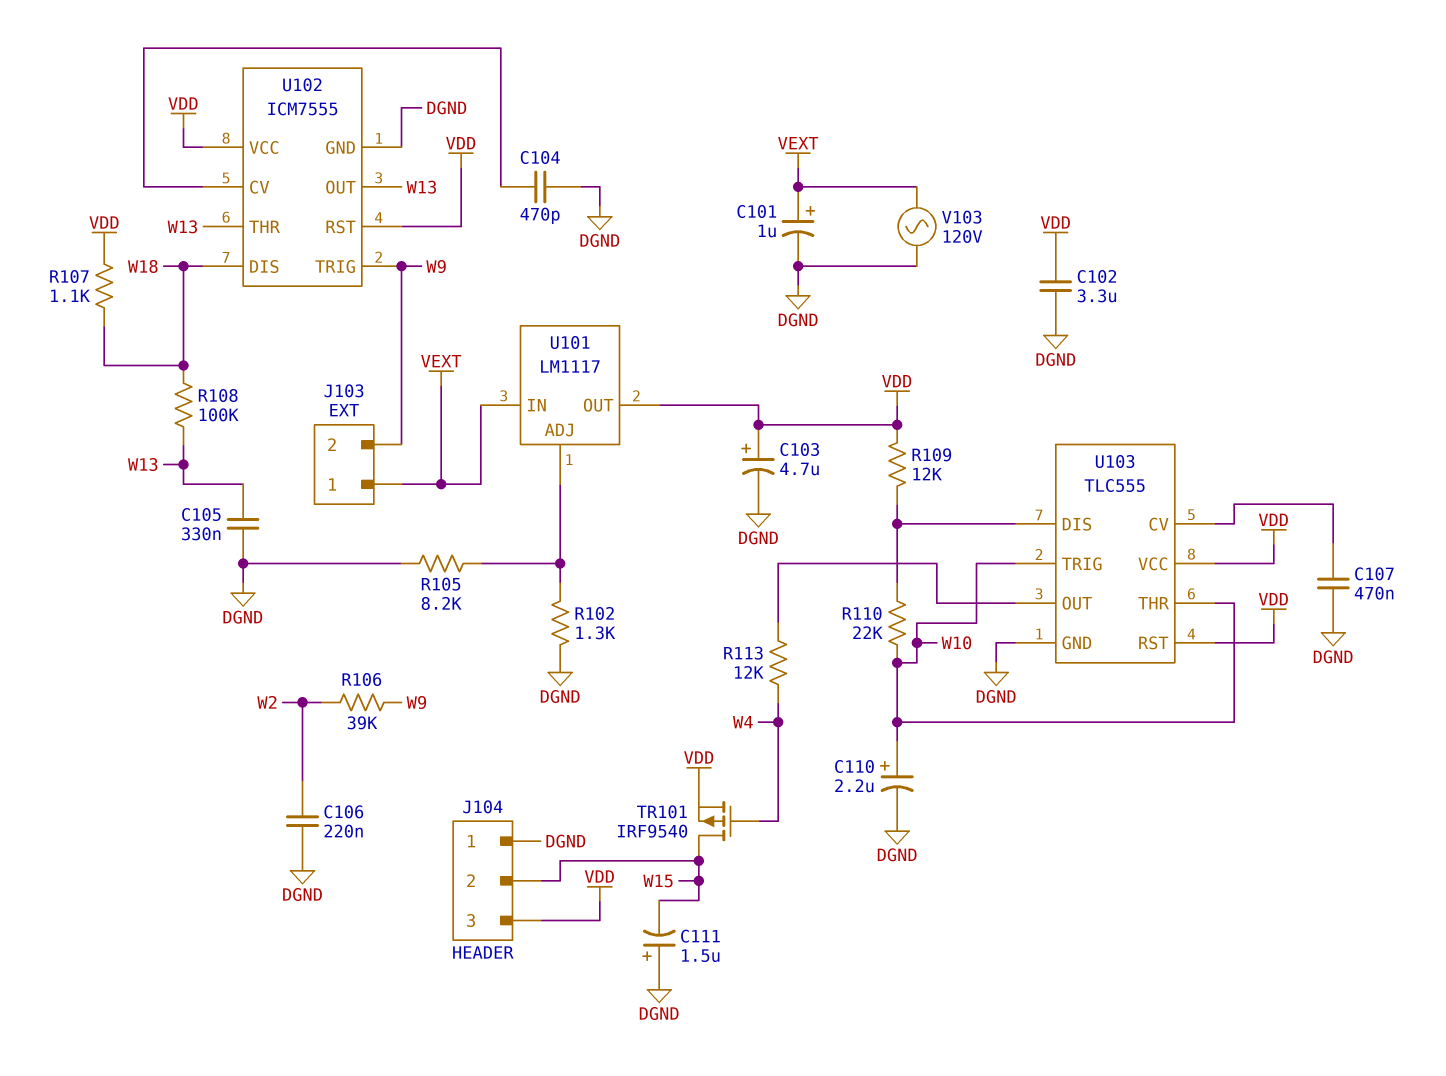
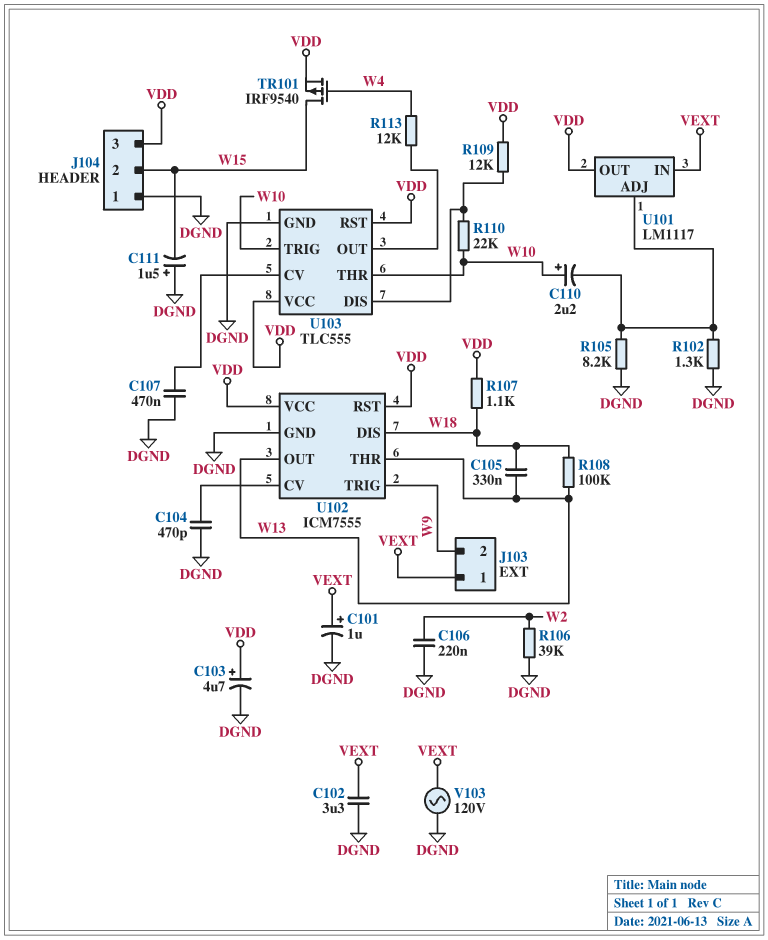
C102: 3.3uF (DGND, VDD) -> 3.3uF (DGND, VEXT)
C105: 330nF (DGND, W13) -> 330nF (W13, W18)
C110: 2.2uF (plus W10, minus DGND) -> 2.2uF (plus W10, minus U101/ADJ)
R106: 39k (W2, W9) -> 39k (DGND, W2)

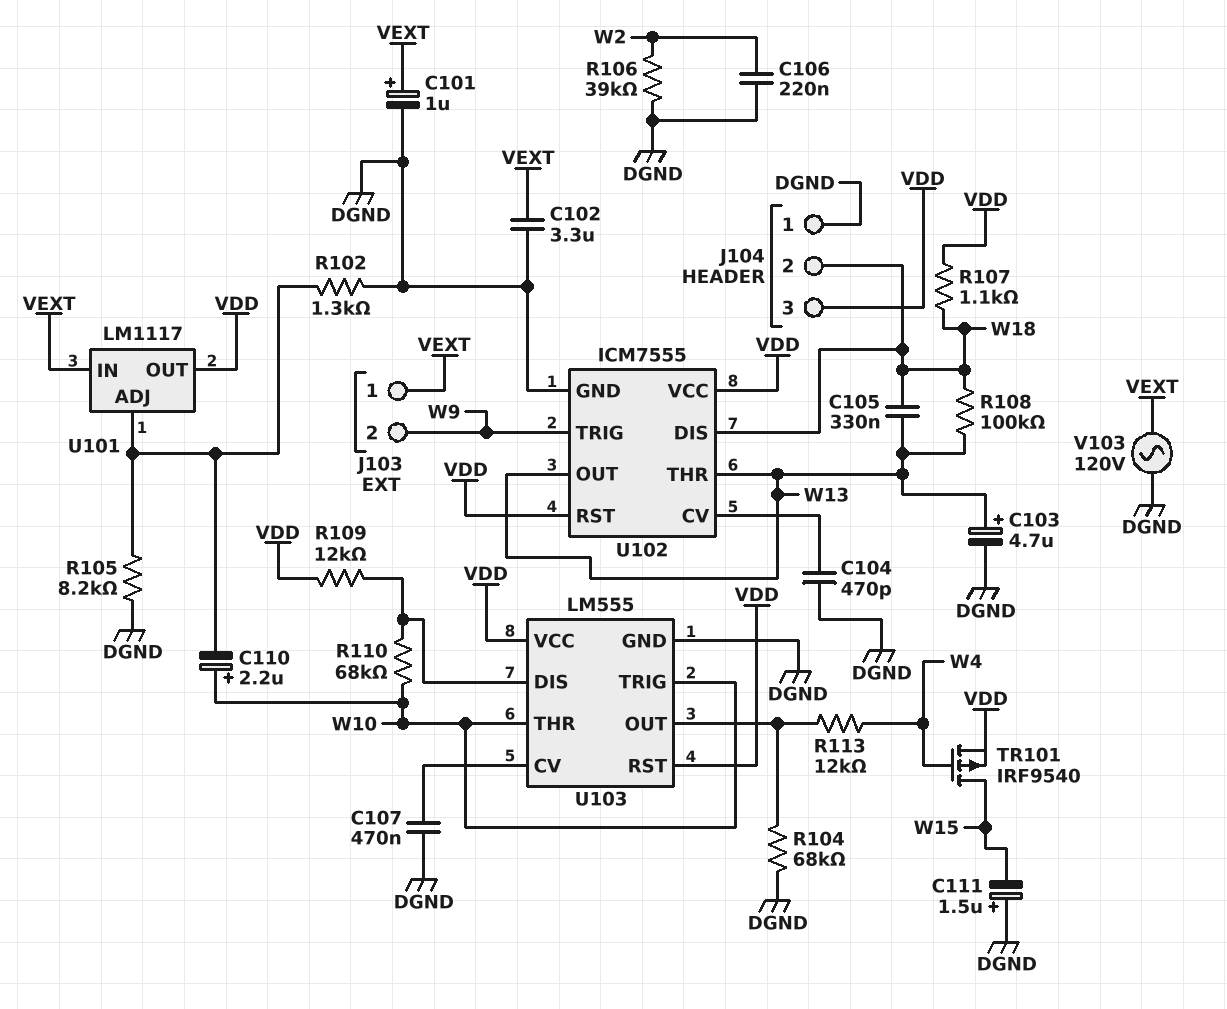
C103: 4.7uF (plus VDD, minus DGND) -> 4.7uF (plus W13, minus DGND)
J104 pin 2: W15 -> W18
R104: none -> 68k (DGND, U103/OUT)
R110: 22k (U103/DIS, W10) -> 68k (U103/DIS, W10)
U103: TLC555 -> LM555

